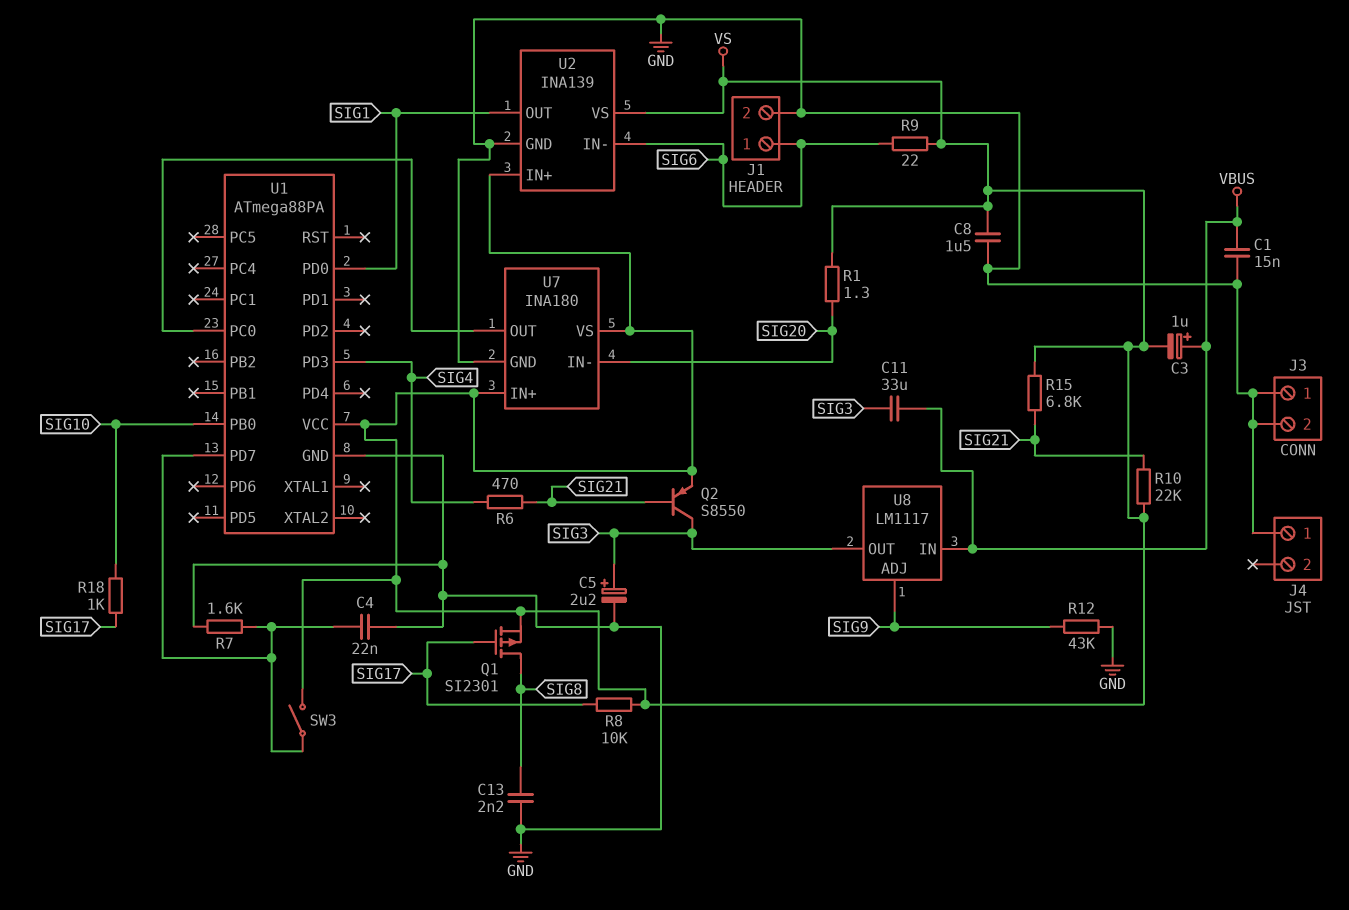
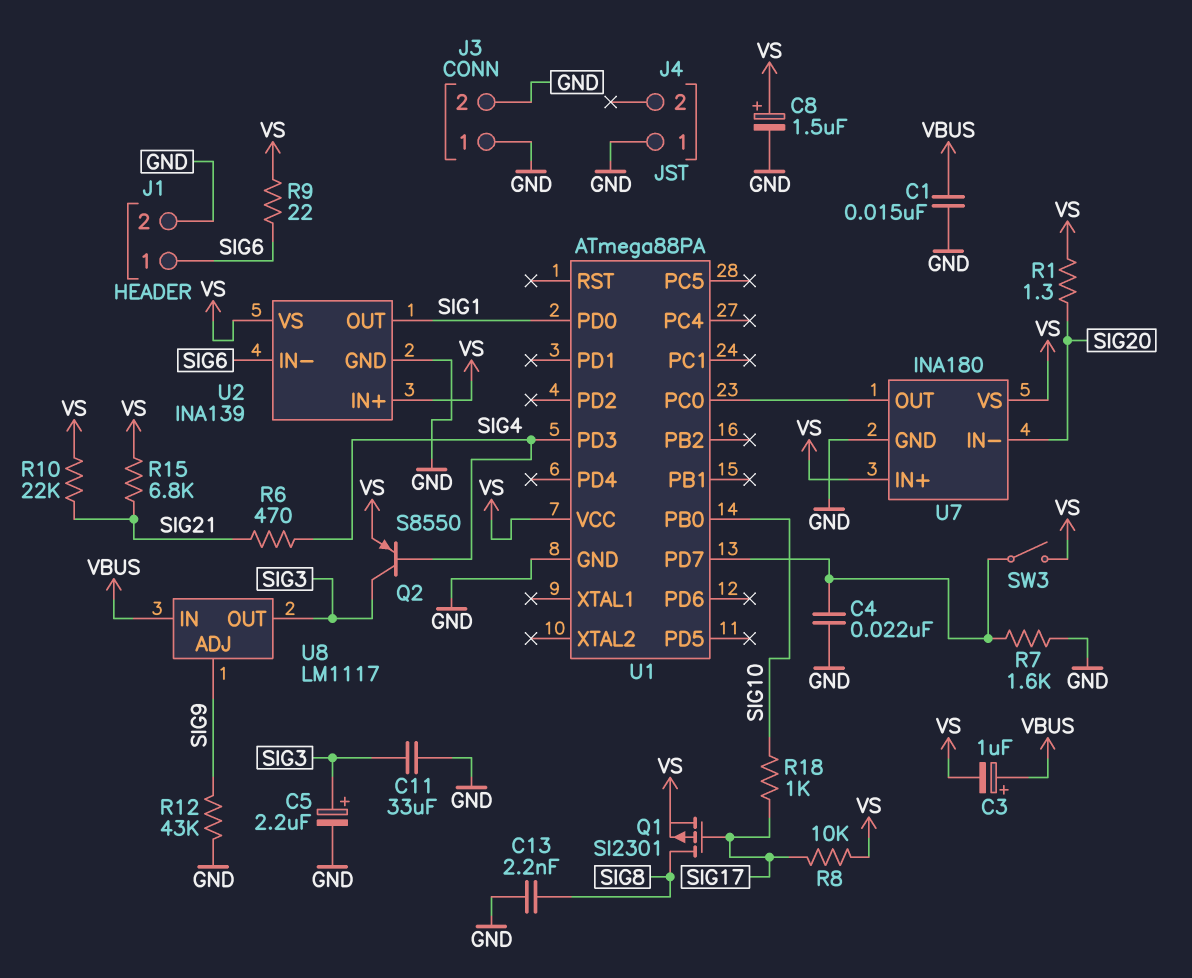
C8: 1.5uF (GND, VS) -> 1.5uF (plus VS, minus GND)
C11: 33uF (SIG3, VBUS) -> 33uF (GND, SIG3)
Q2: PNP S8550 (B SIG21, C SIG3, E VS) -> PNP S8550 (B SIG4, C SIG3, E VS)

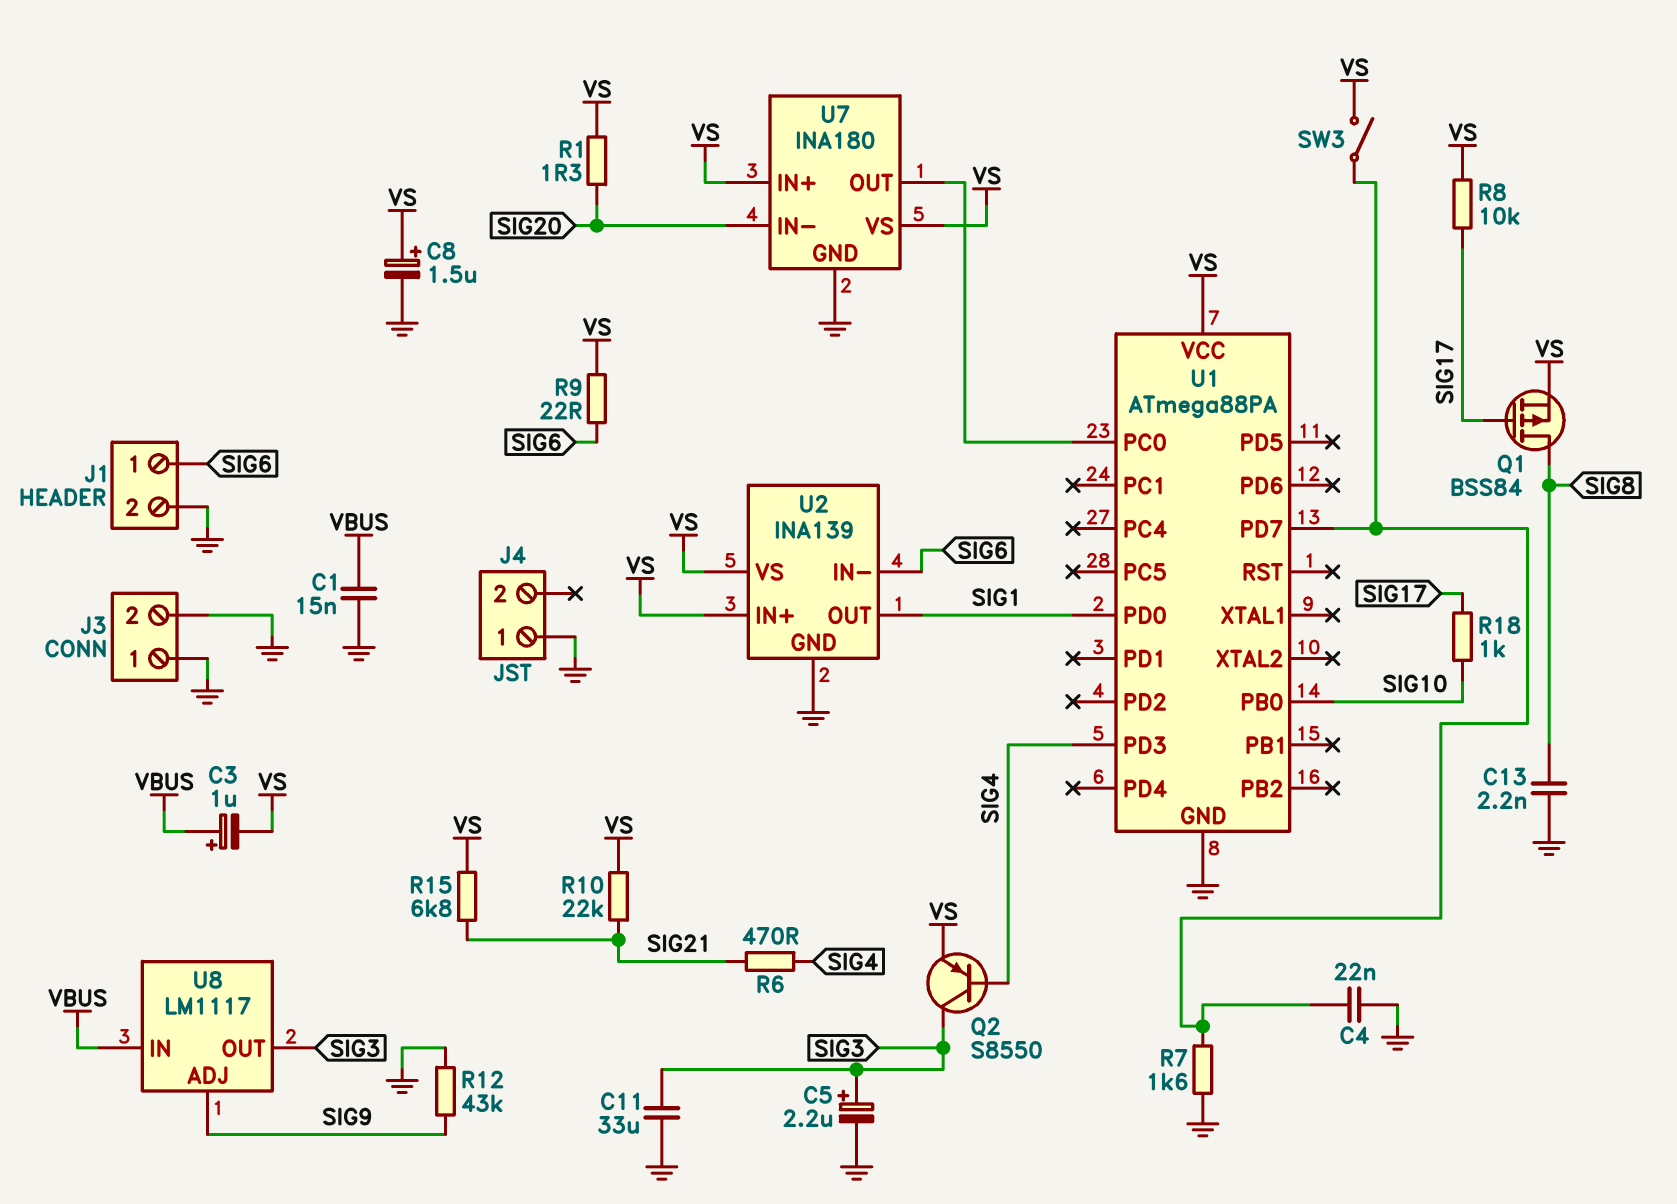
Q1: PMOS SI2301 (G SIG17, D SIG8, S VS) -> PMOS BSS84 (G SIG17, D SIG8, S VS)

